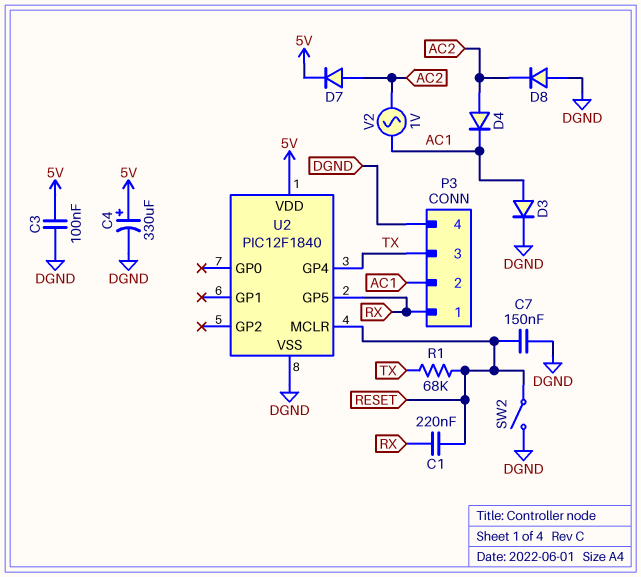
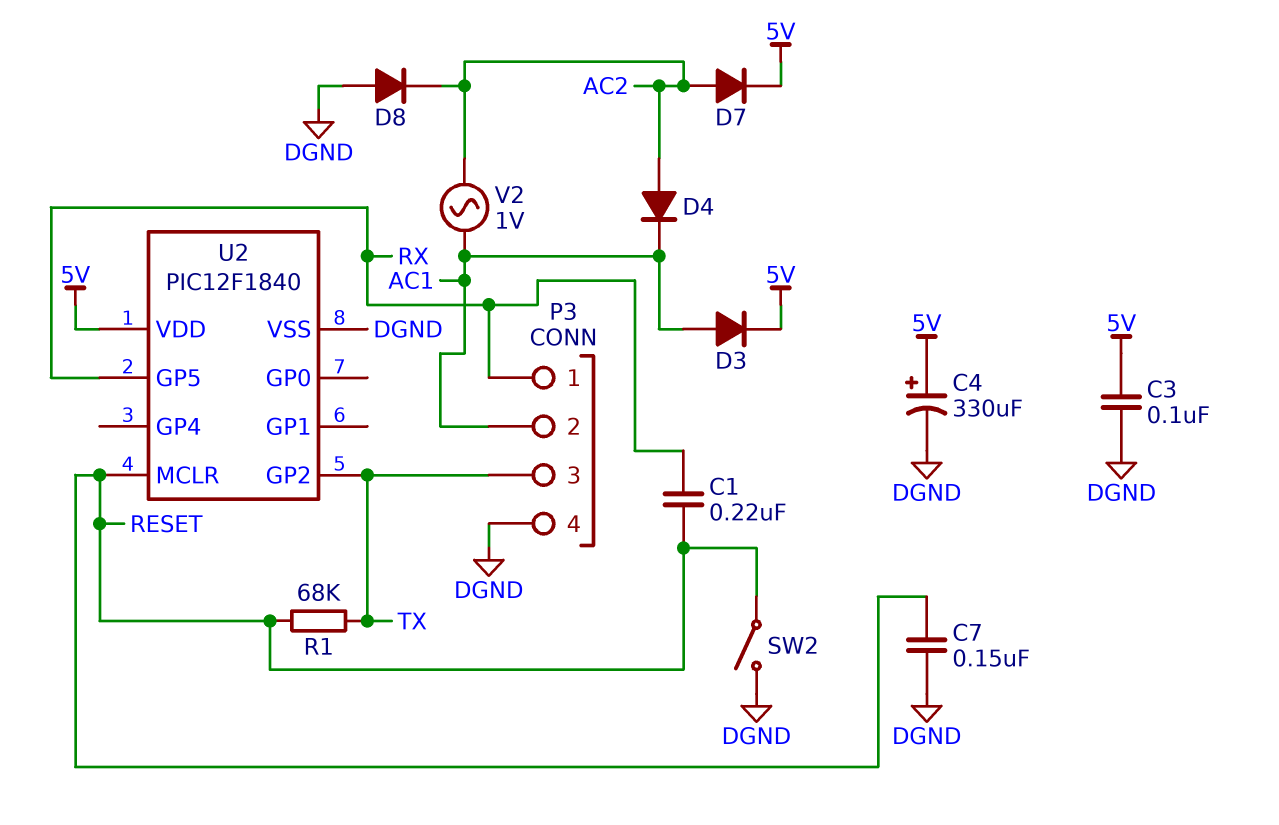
D3: diode (A AC1, K DGND) -> diode (A AC1, K 5V)
U2 pin GP2: none -> TX
U2 pin GP4: TX -> none

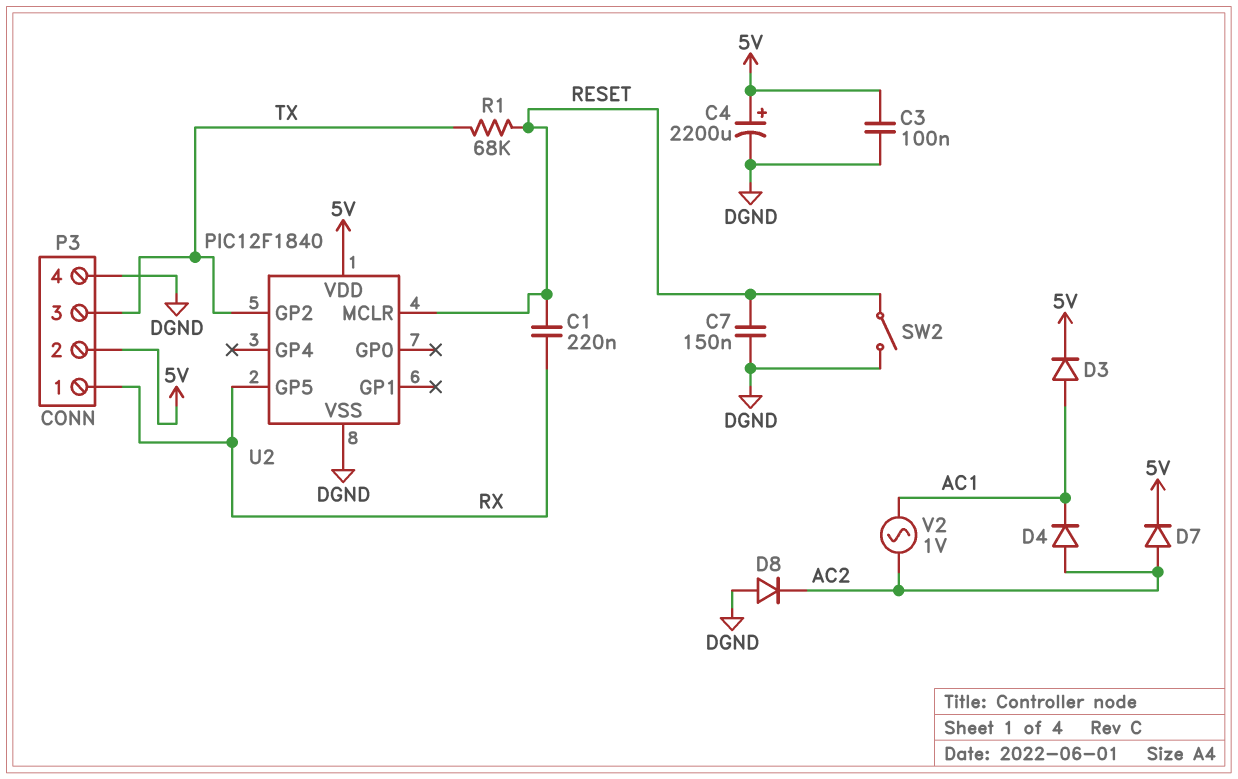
C4: 330uF (plus 5V, minus DGND) -> 2200uF (plus 5V, minus DGND)
P3 pin 2: AC1 -> 5V

